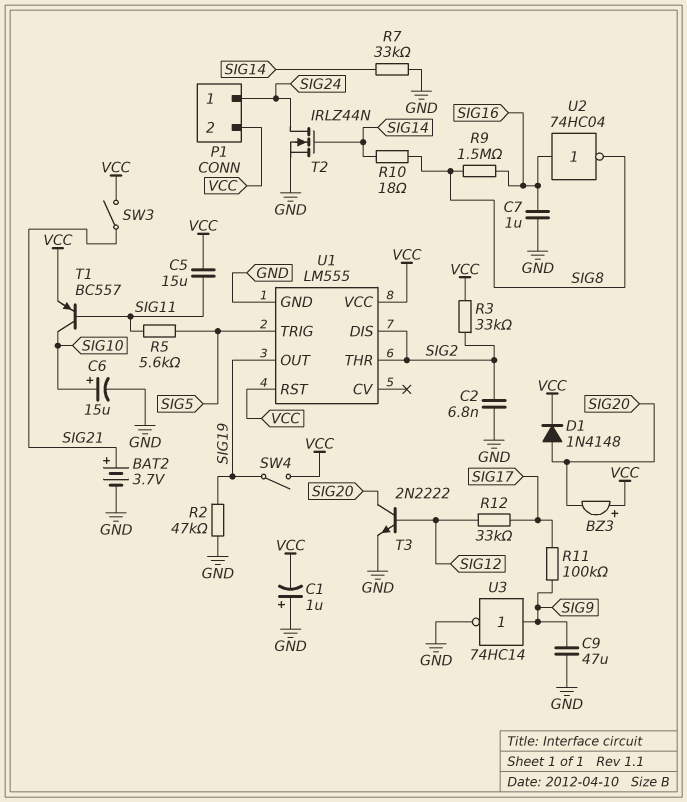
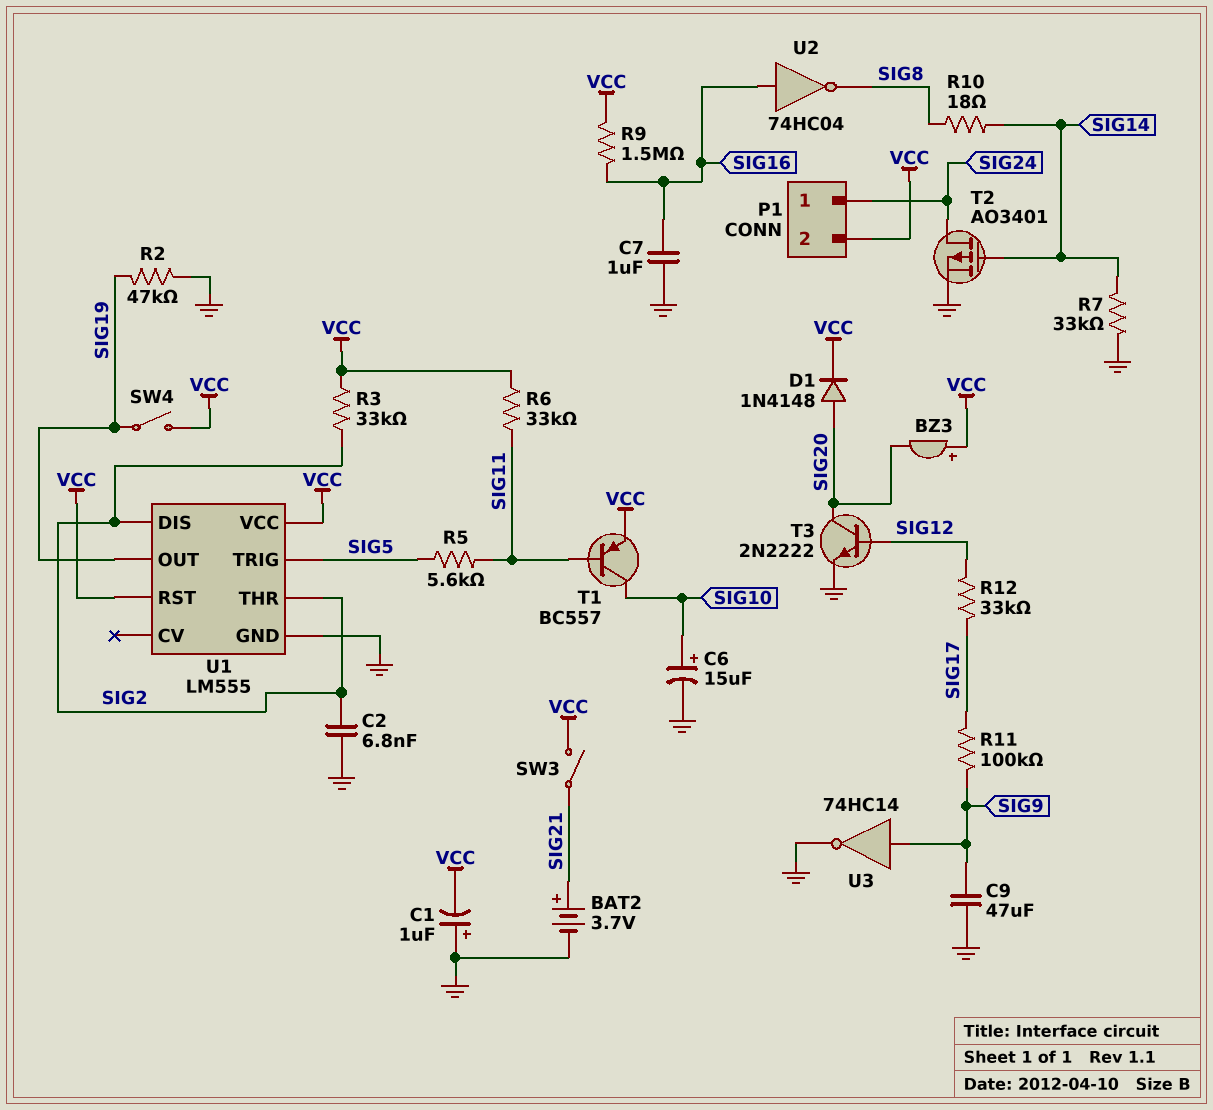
C5: 15uF (SIG11, VCC) -> none
R6: none -> 33k (SIG11, VCC)
R9: 1.5M (SIG8, SIG16) -> 1.5M (SIG16, VCC)
T2: NMOS IRLZ44N (G SIG14, D SIG24, S GND) -> PMOS AO3401 (G SIG14, D SIG24, S GND)

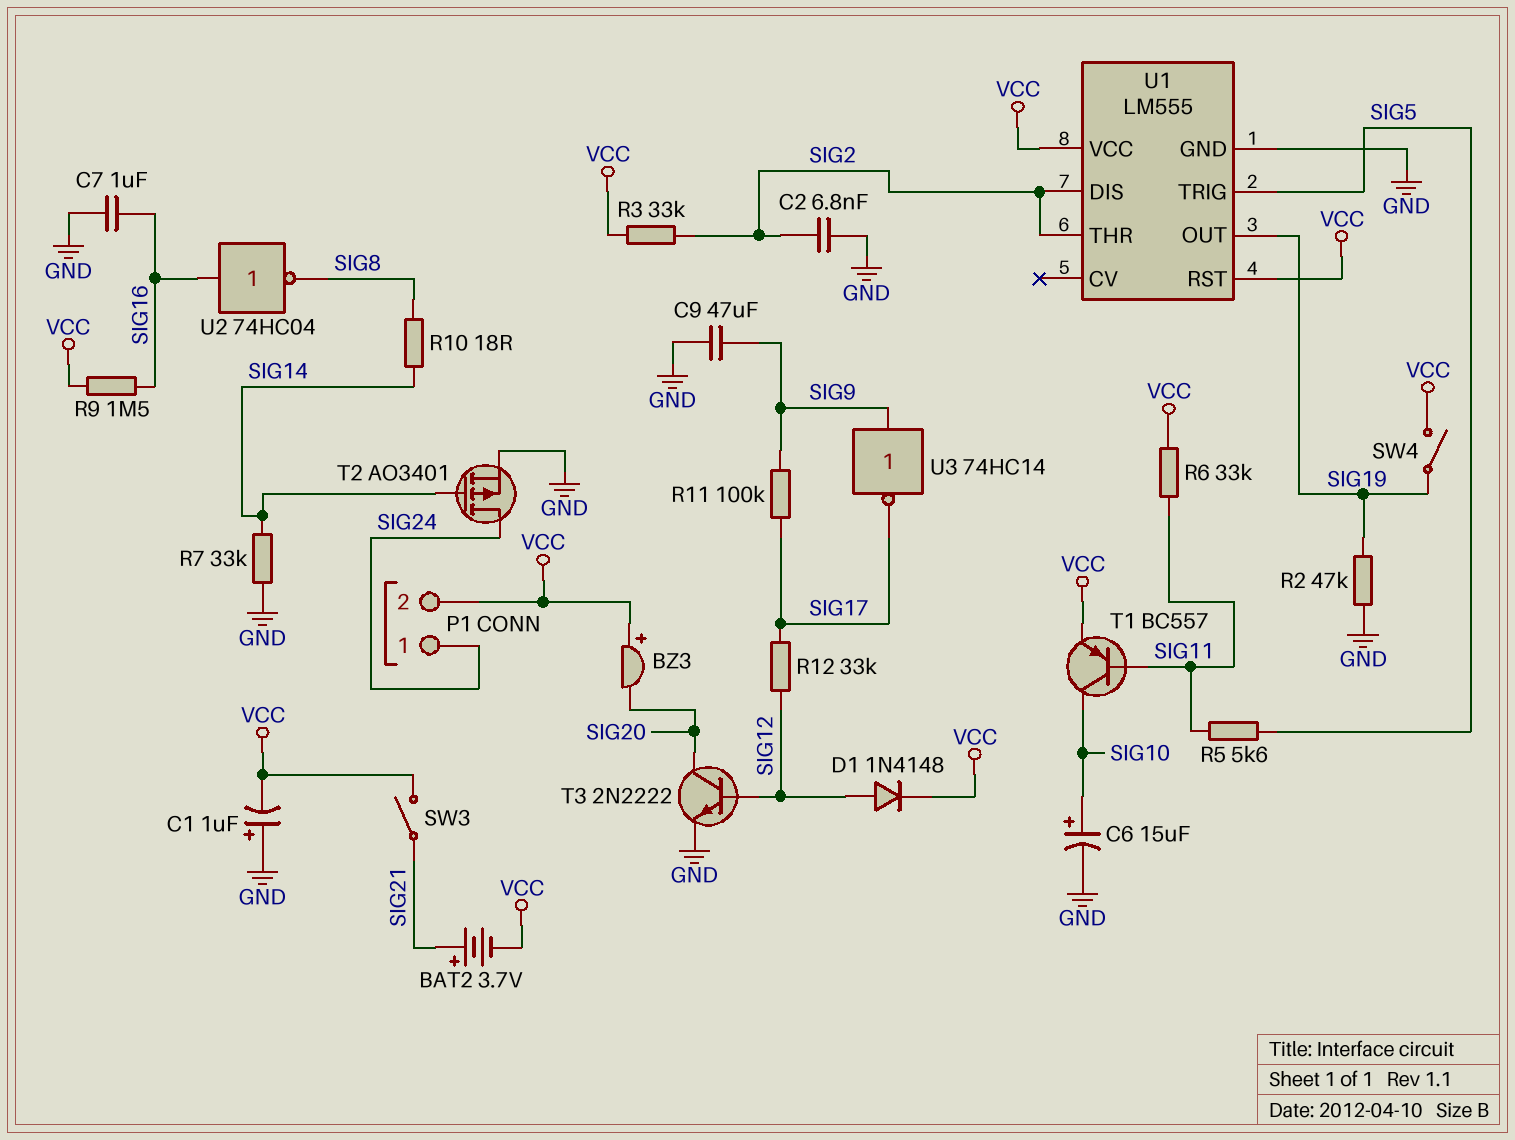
BAT2: 3.7V (plus SIG21, minus GND) -> 3.7V (plus SIG21, minus VCC)
D1: diode 1N4148 (A SIG20, K VCC) -> diode 1N4148 (A SIG12, K VCC)
U3: NOT 74HC14 (in SIG9, out GND) -> NOT 74HC14 (in SIG9, out SIG17)

